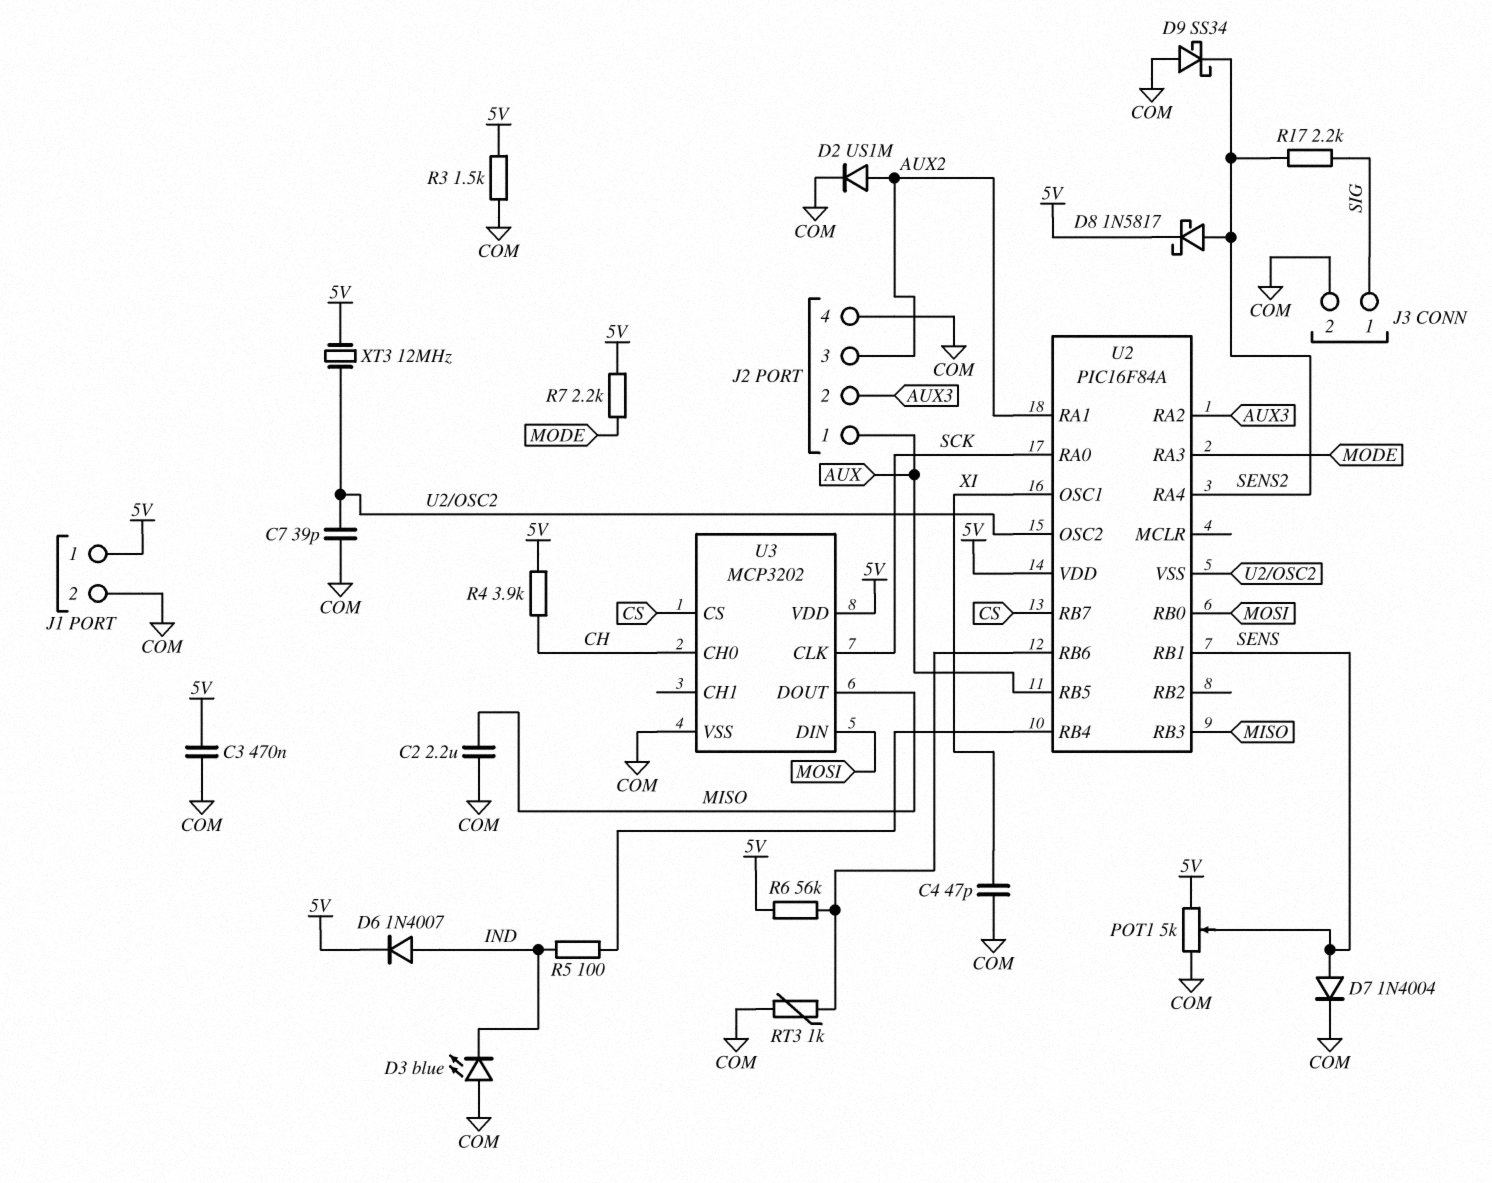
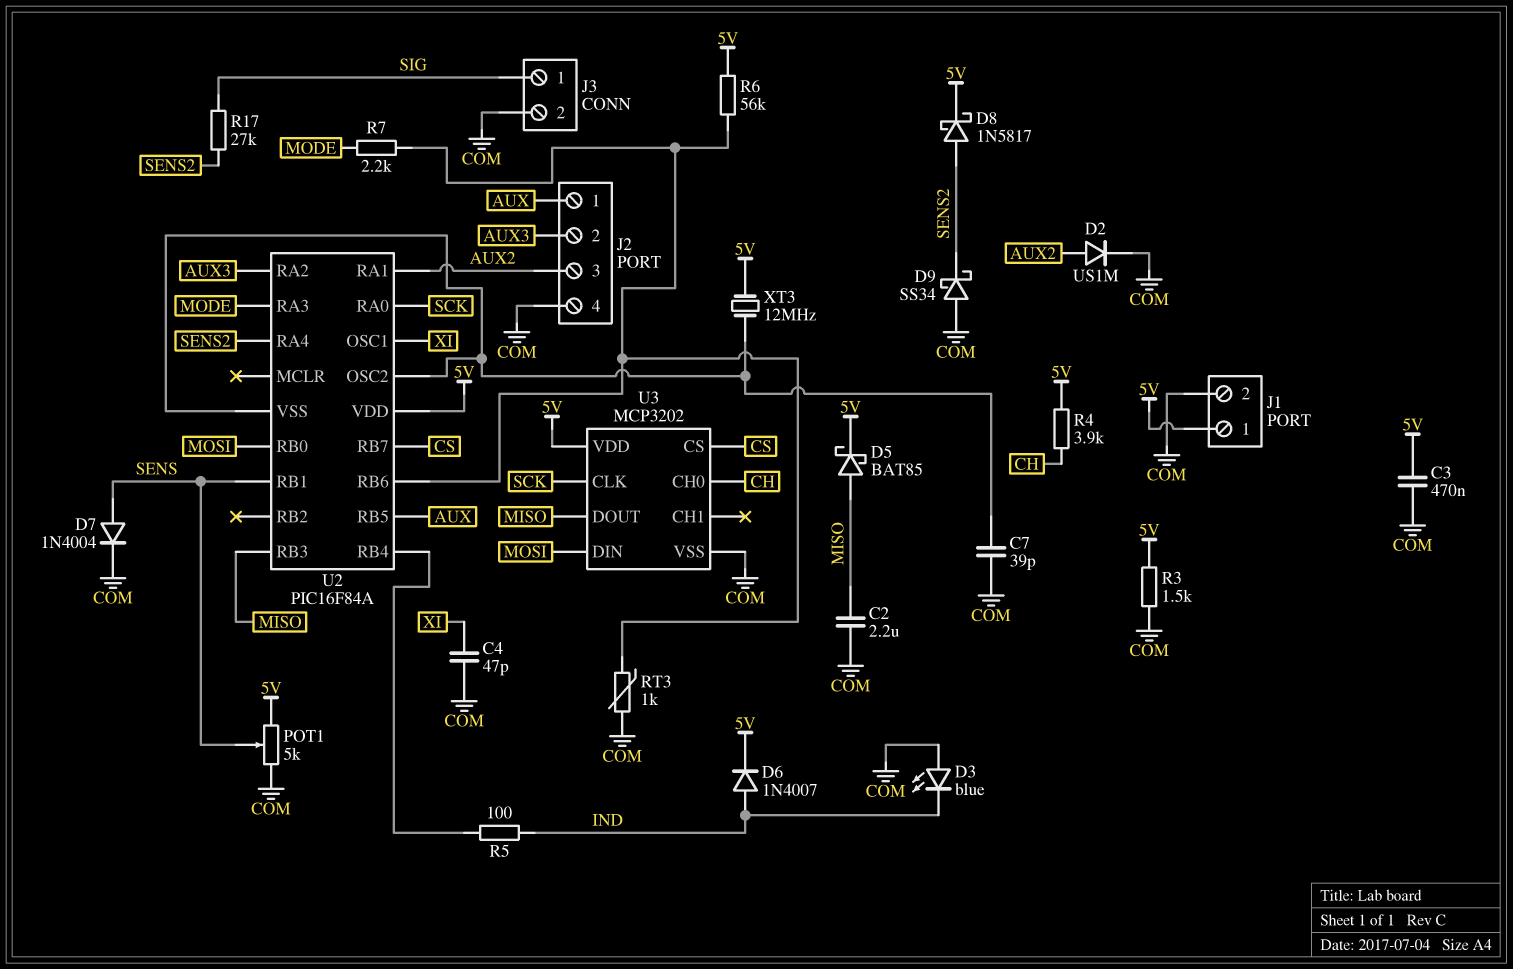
D5: none -> schottky BAT85 (A MISO, K 5V)
R7: 2.2k (5V, MODE) -> 2.2k (MODE, U2/RB6)
R17: 2.2k (SENS2, SIG) -> 27k (SENS2, SIG)

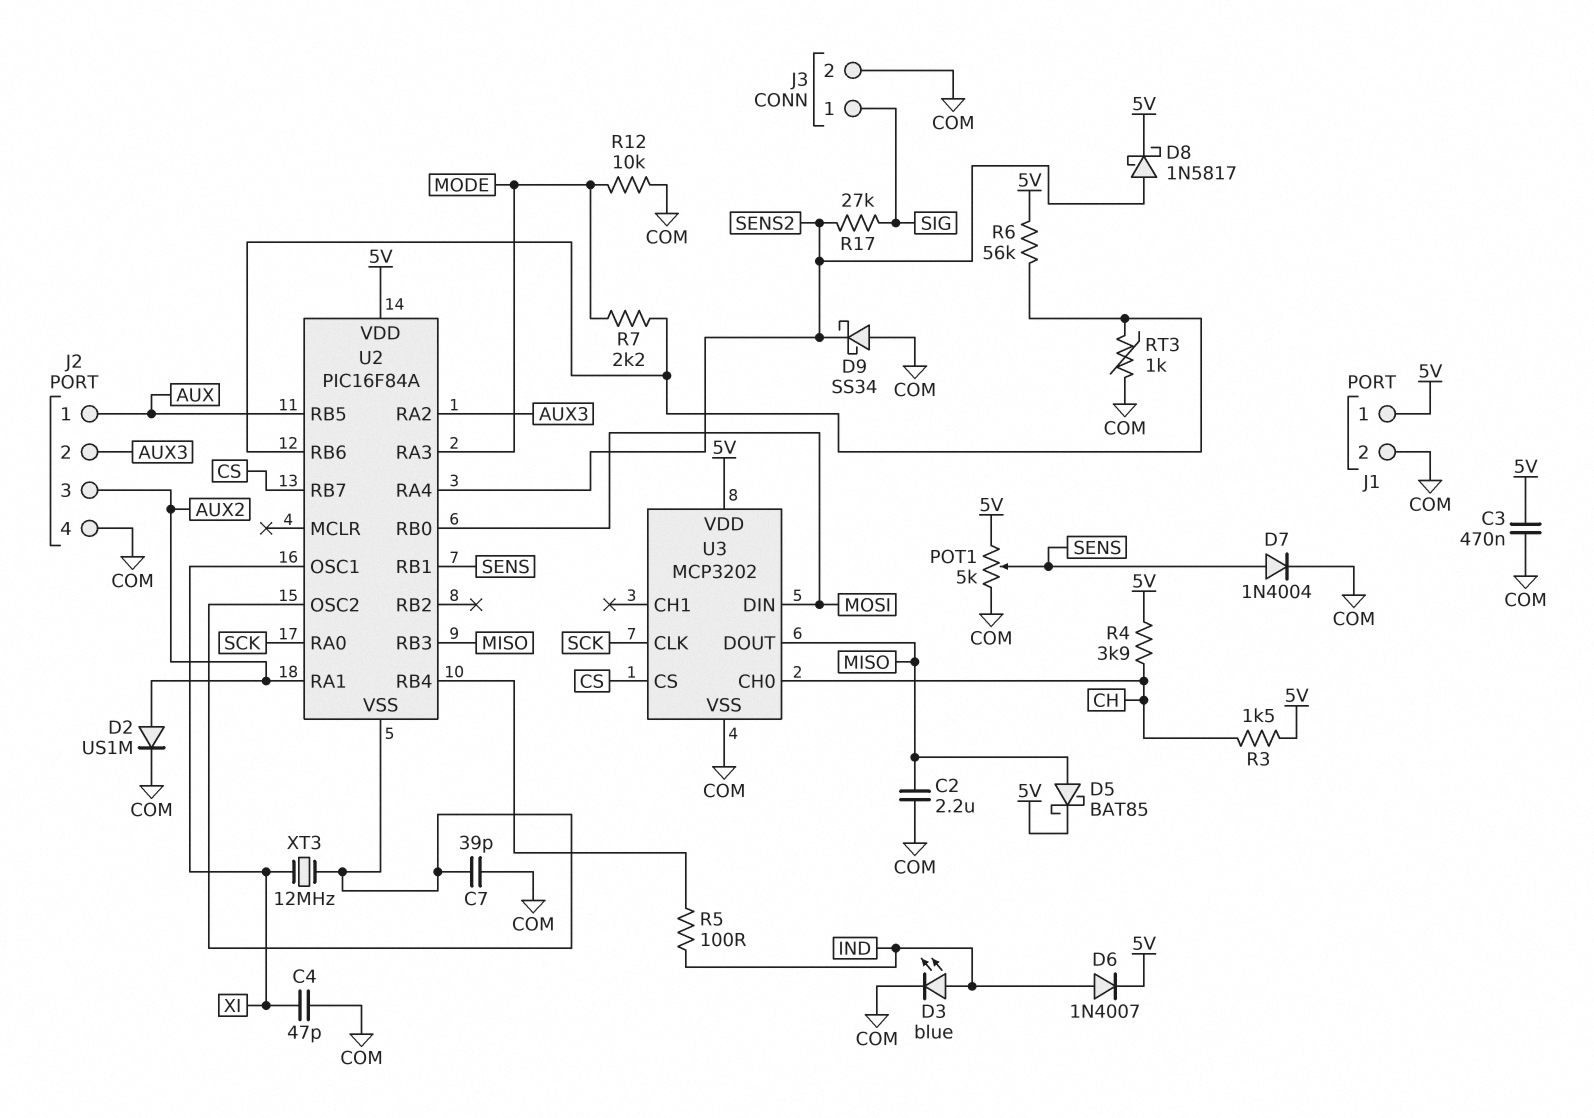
D3: LED blue (A COM, K IND) -> LED blue (A IND, K COM)
R3: 1.5k (5V, COM) -> 1.5k (5V, CH)
R12: none -> 10k (COM, MODE)
XT3: 12MHz (5V, U2/OSC2) -> 12MHz (U2/OSC2, XI)

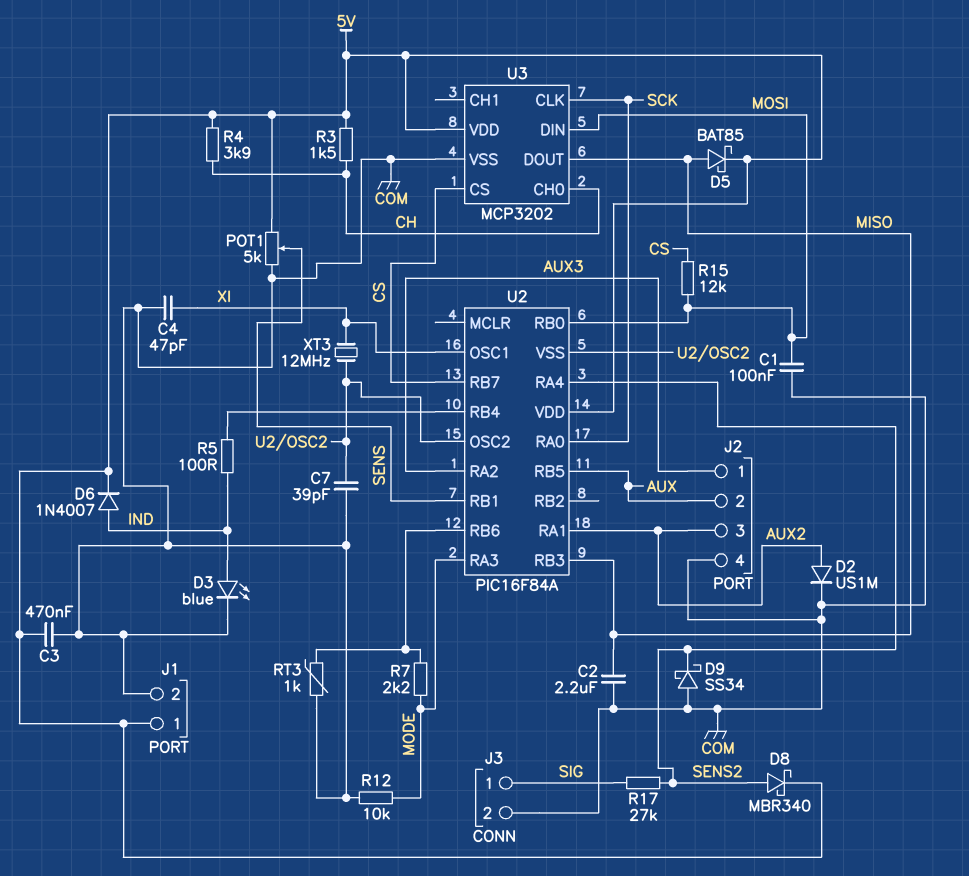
C1: none -> 100nF (COM, MOSI)
D7: diode 1N4004 (A SENS, K COM) -> none
D8: schottky 1N5817 (A SENS2, K 5V) -> schottky MBR340 (A SENS2, K 5V)
J2 pin 1: AUX -> AUX3
J2 pin 2: AUX3 -> AUX
R6: 56k (5V, U2/RB6) -> none
R15: none -> 12k (CS, MOSI)

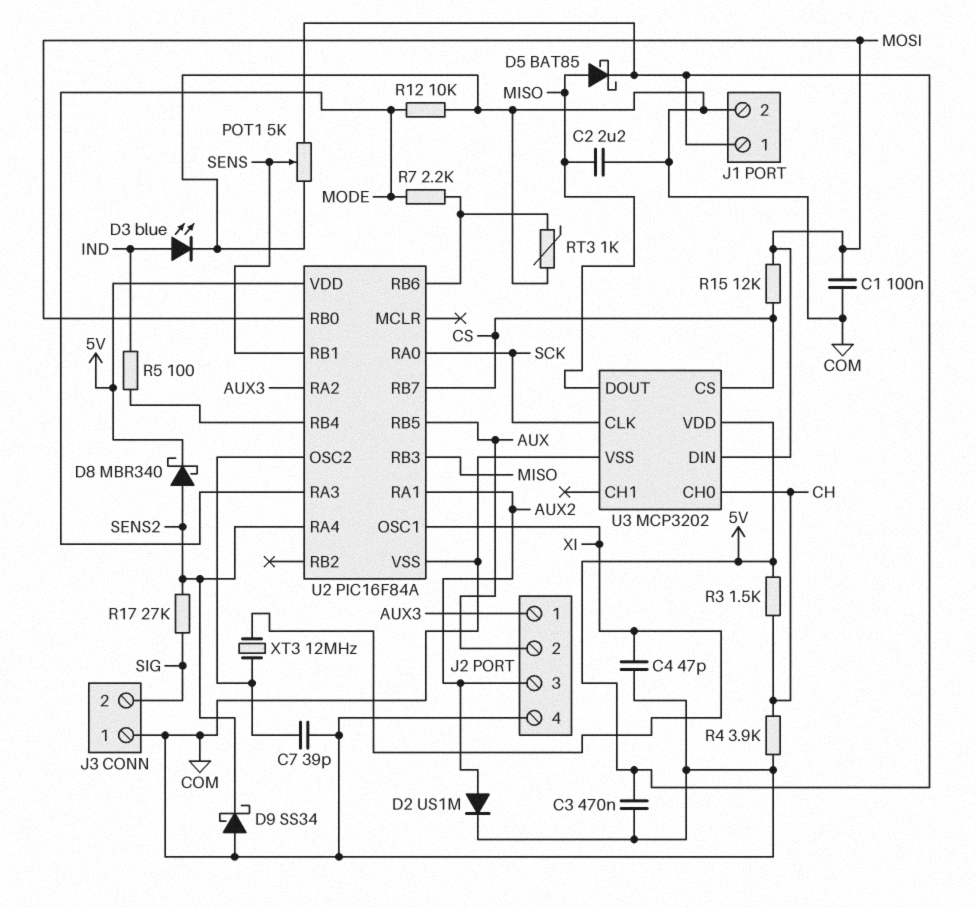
D6: diode 1N4007 (A IND, K 5V) -> none
J3 pin 1: SIG -> COM
J3 pin 2: COM -> SIG
R4: 3.9k (5V, CH) -> 3.9k (CH, COM)
U2 pin VSS: U2/OSC2 -> COM

